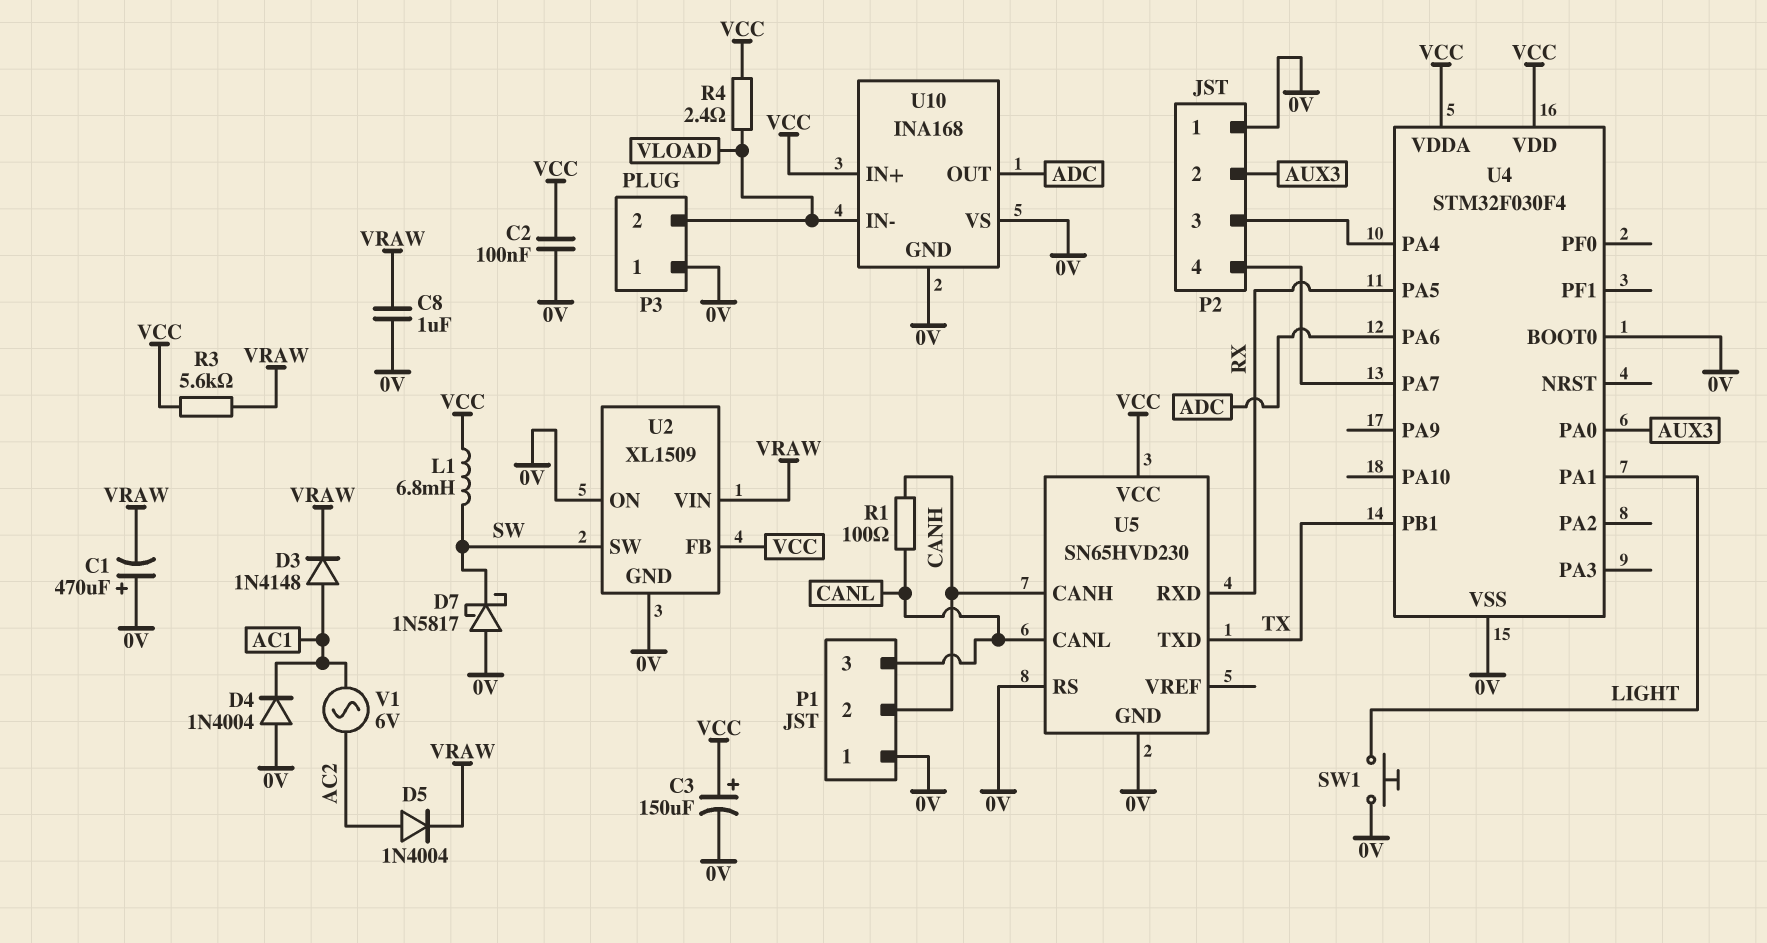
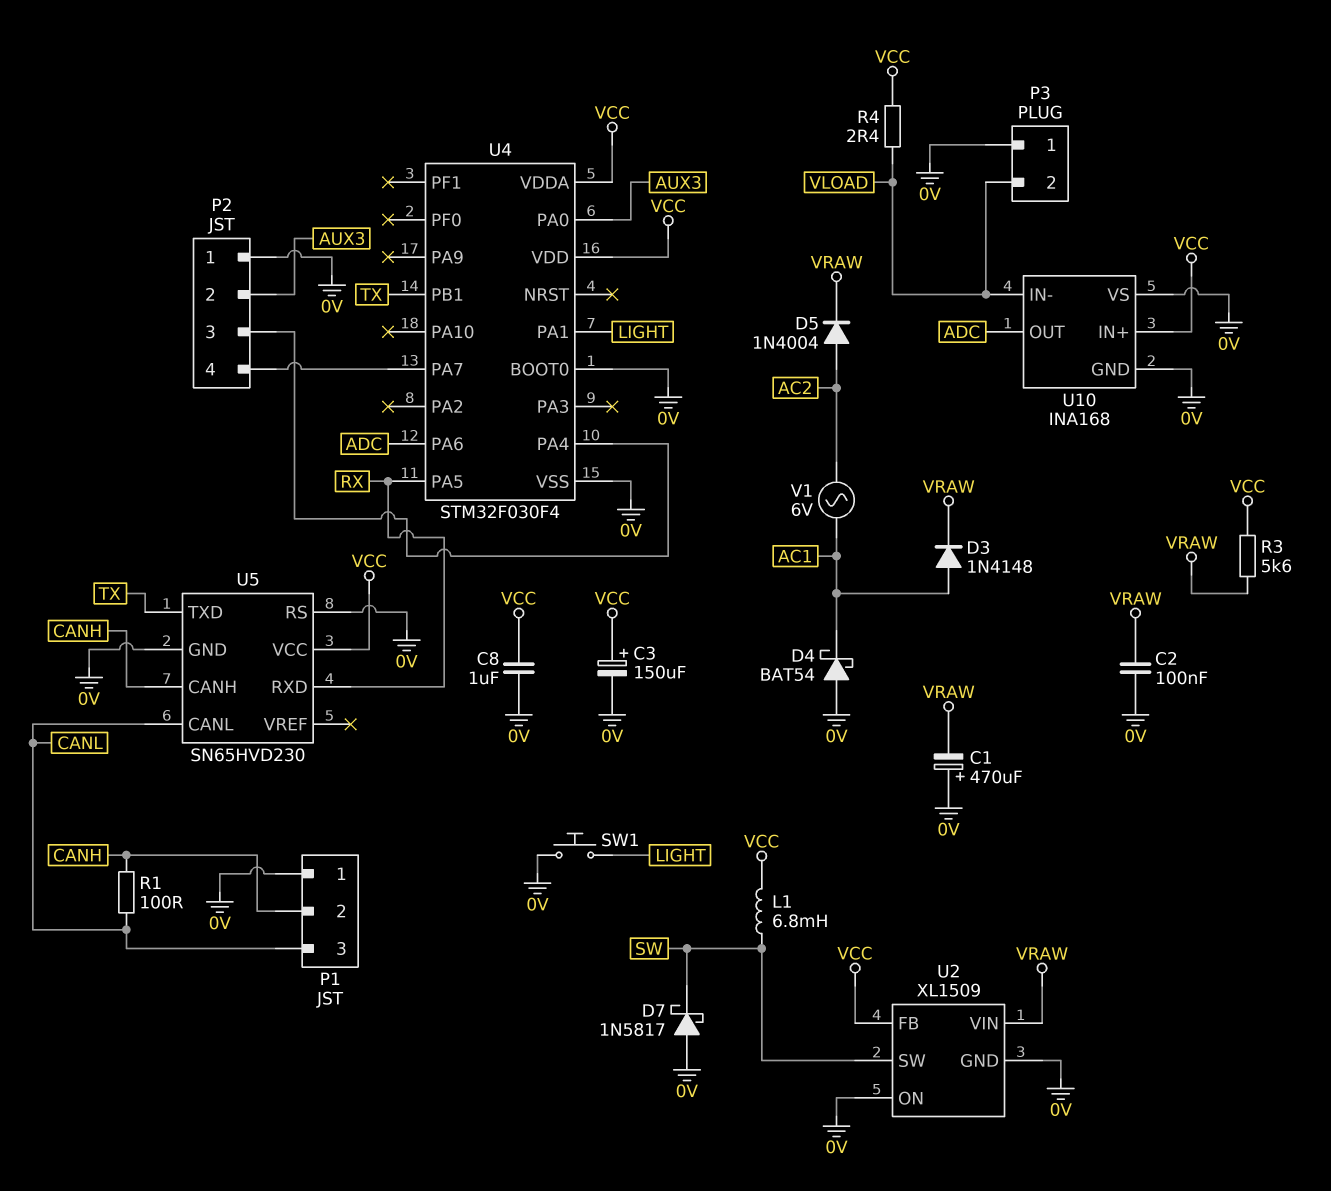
C2: 100nF (0V, VCC) -> 100nF (0V, VRAW)
C8: 1uF (0V, VRAW) -> 1uF (0V, VCC)
D4: diode 1N4004 (A 0V, K AC1) -> schottky BAT54 (A 0V, K AC1)

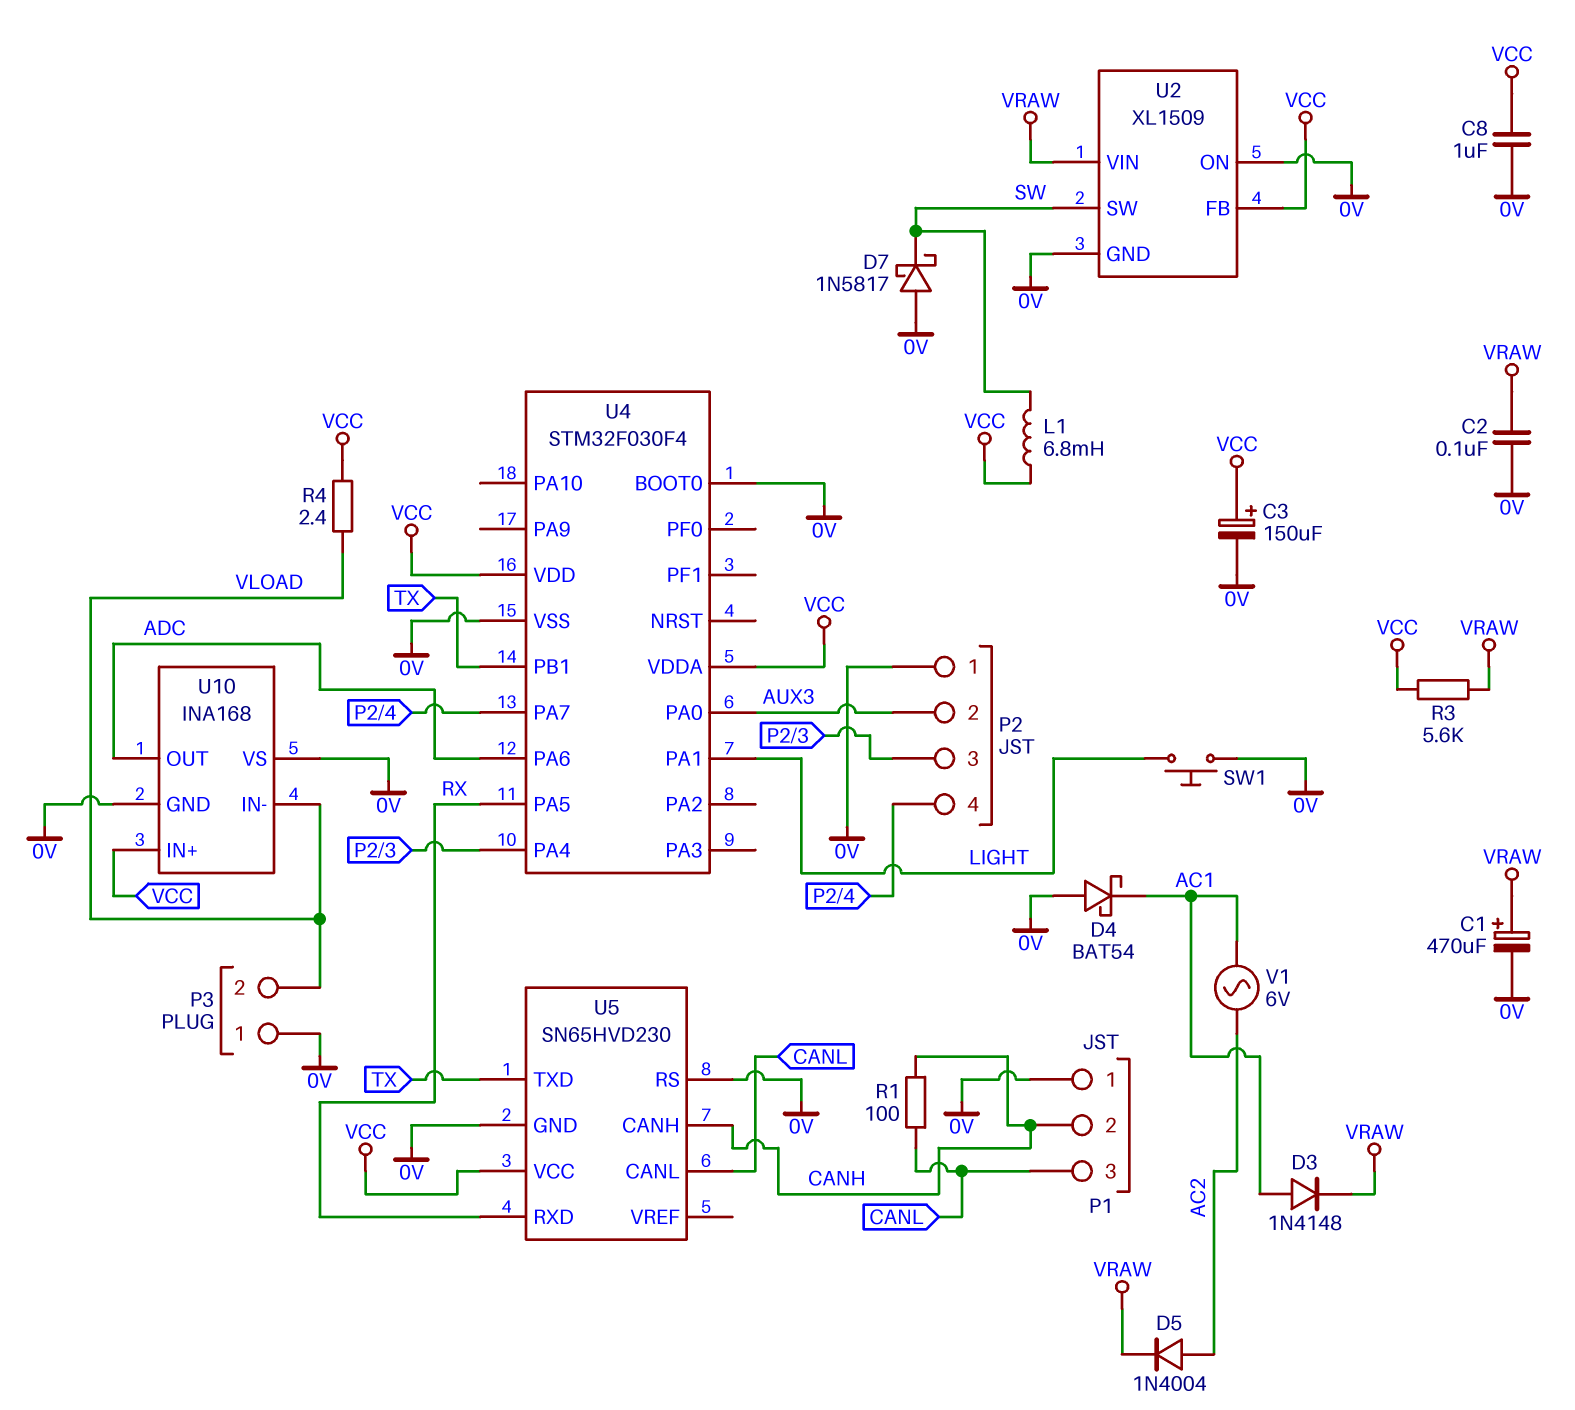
C1: 470uF (plus 0V, minus VRAW) -> 470uF (plus VRAW, minus 0V)

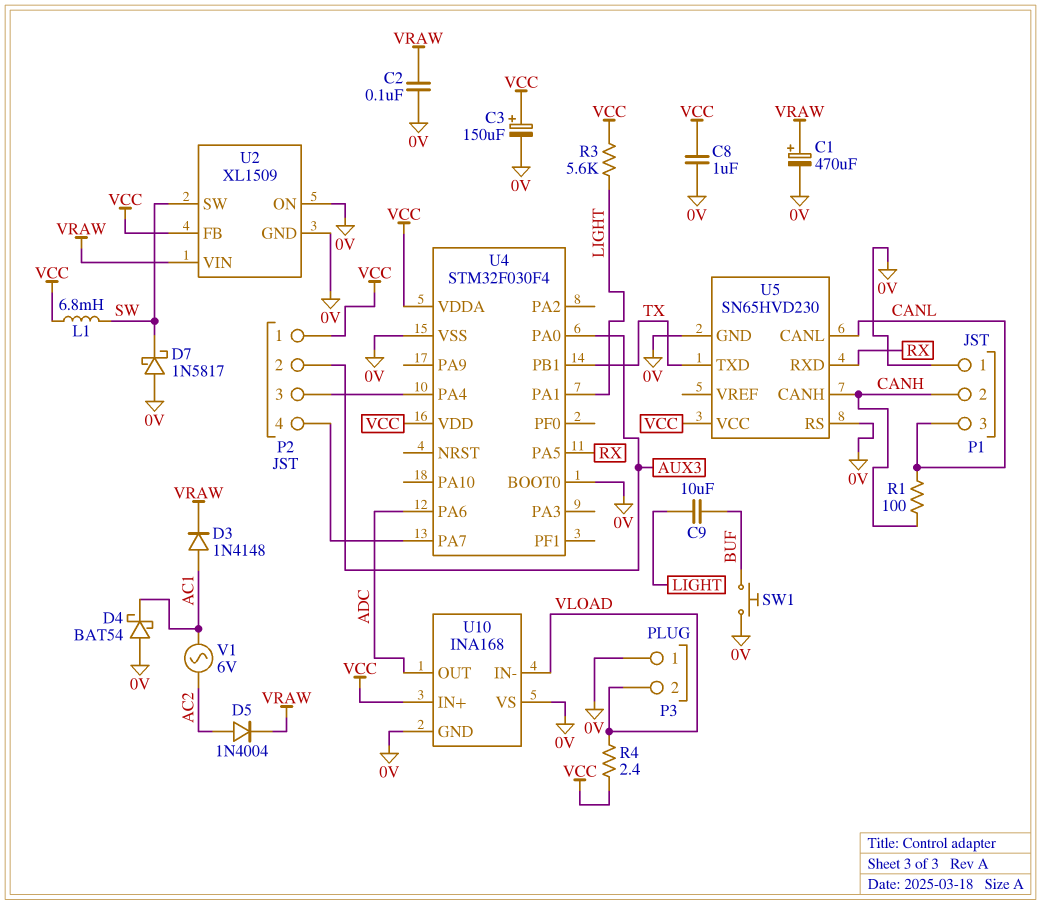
C9: none -> 10uF (BUF, LIGHT)
P2 pin 1: 0V -> VCC
R3: 5.6k (VCC, VRAW) -> 5.6k (LIGHT, VCC)
SW1: button (0V, LIGHT) -> button (0V, BUF)

